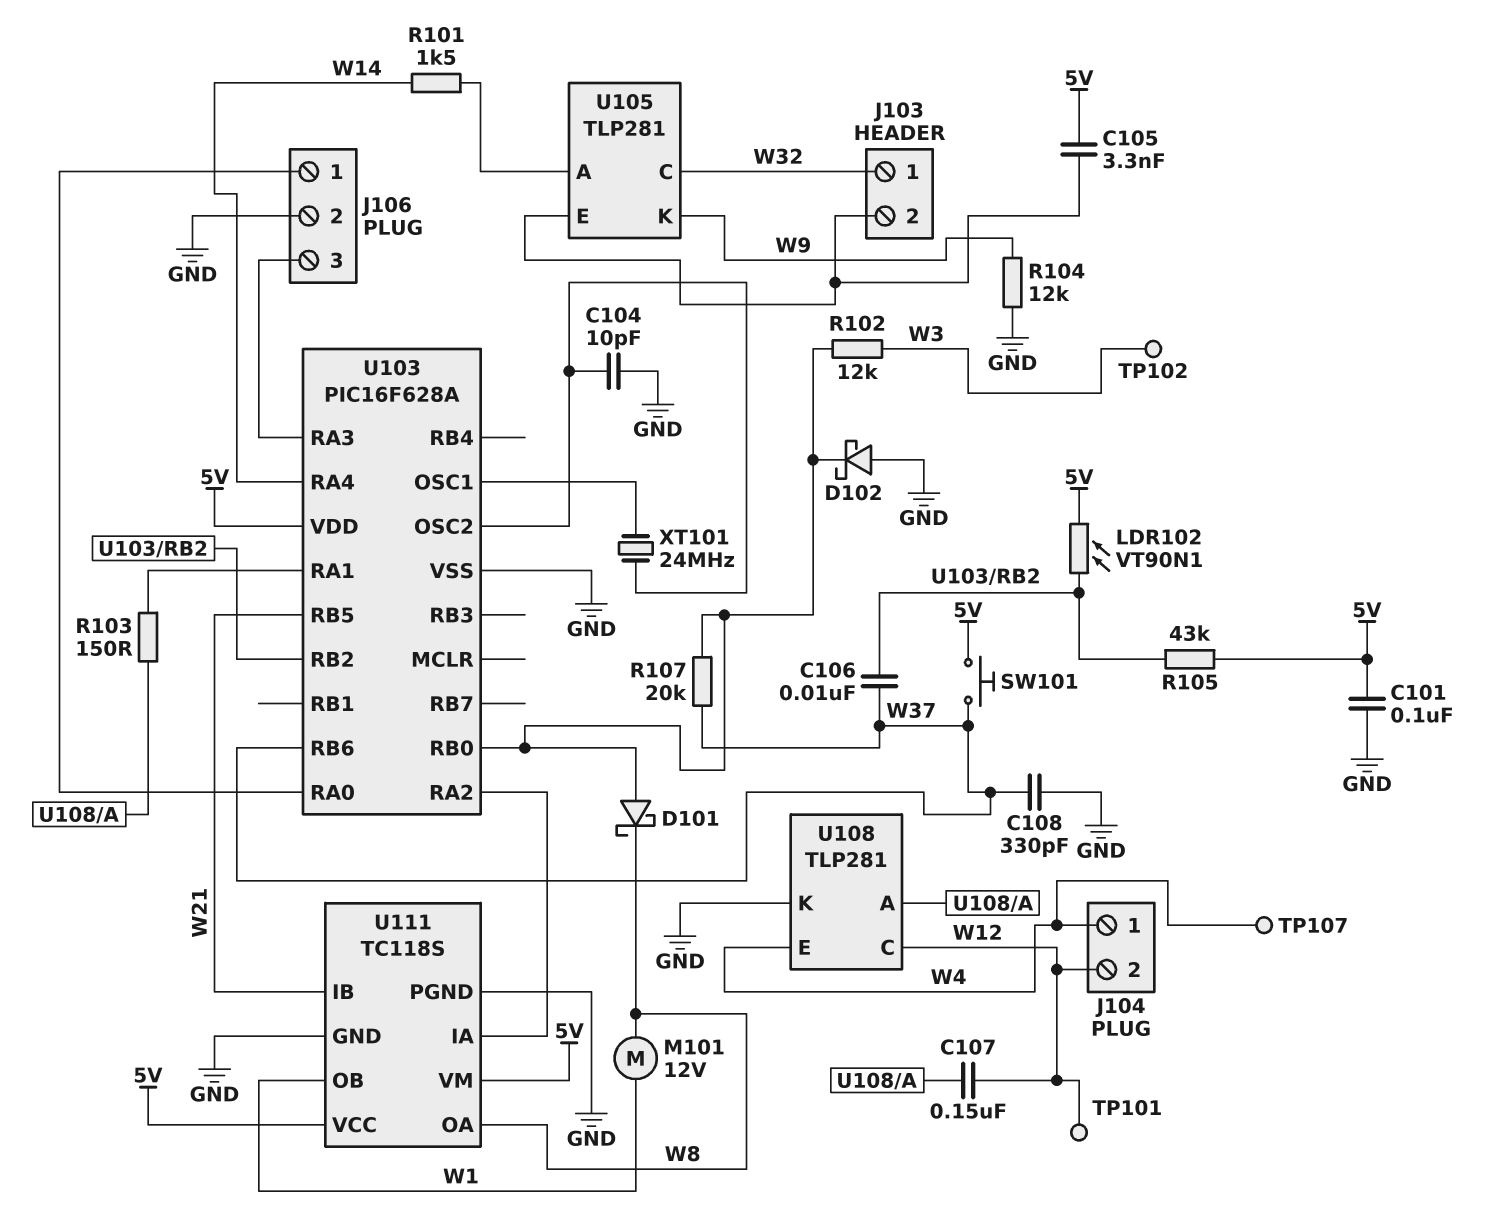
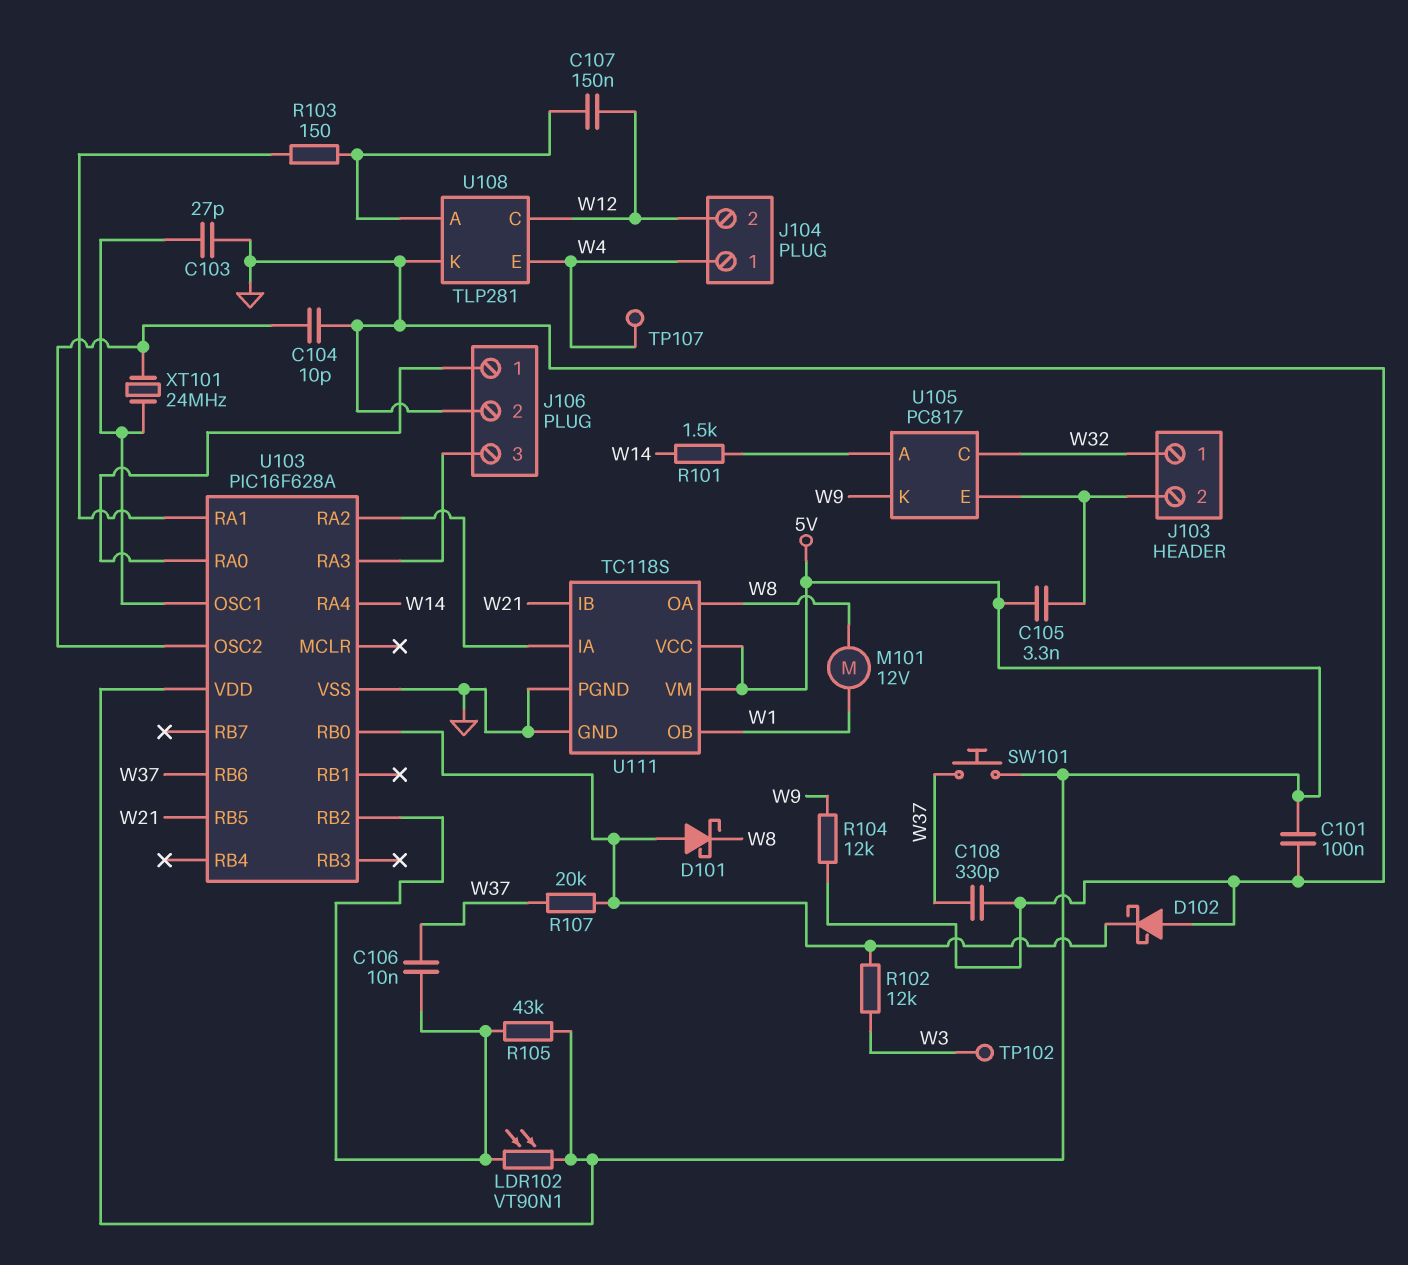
C103: none -> 27pF (GND, U103/OSC1)
TP101: test point (W12) -> none
U105: TLP281 -> PC817

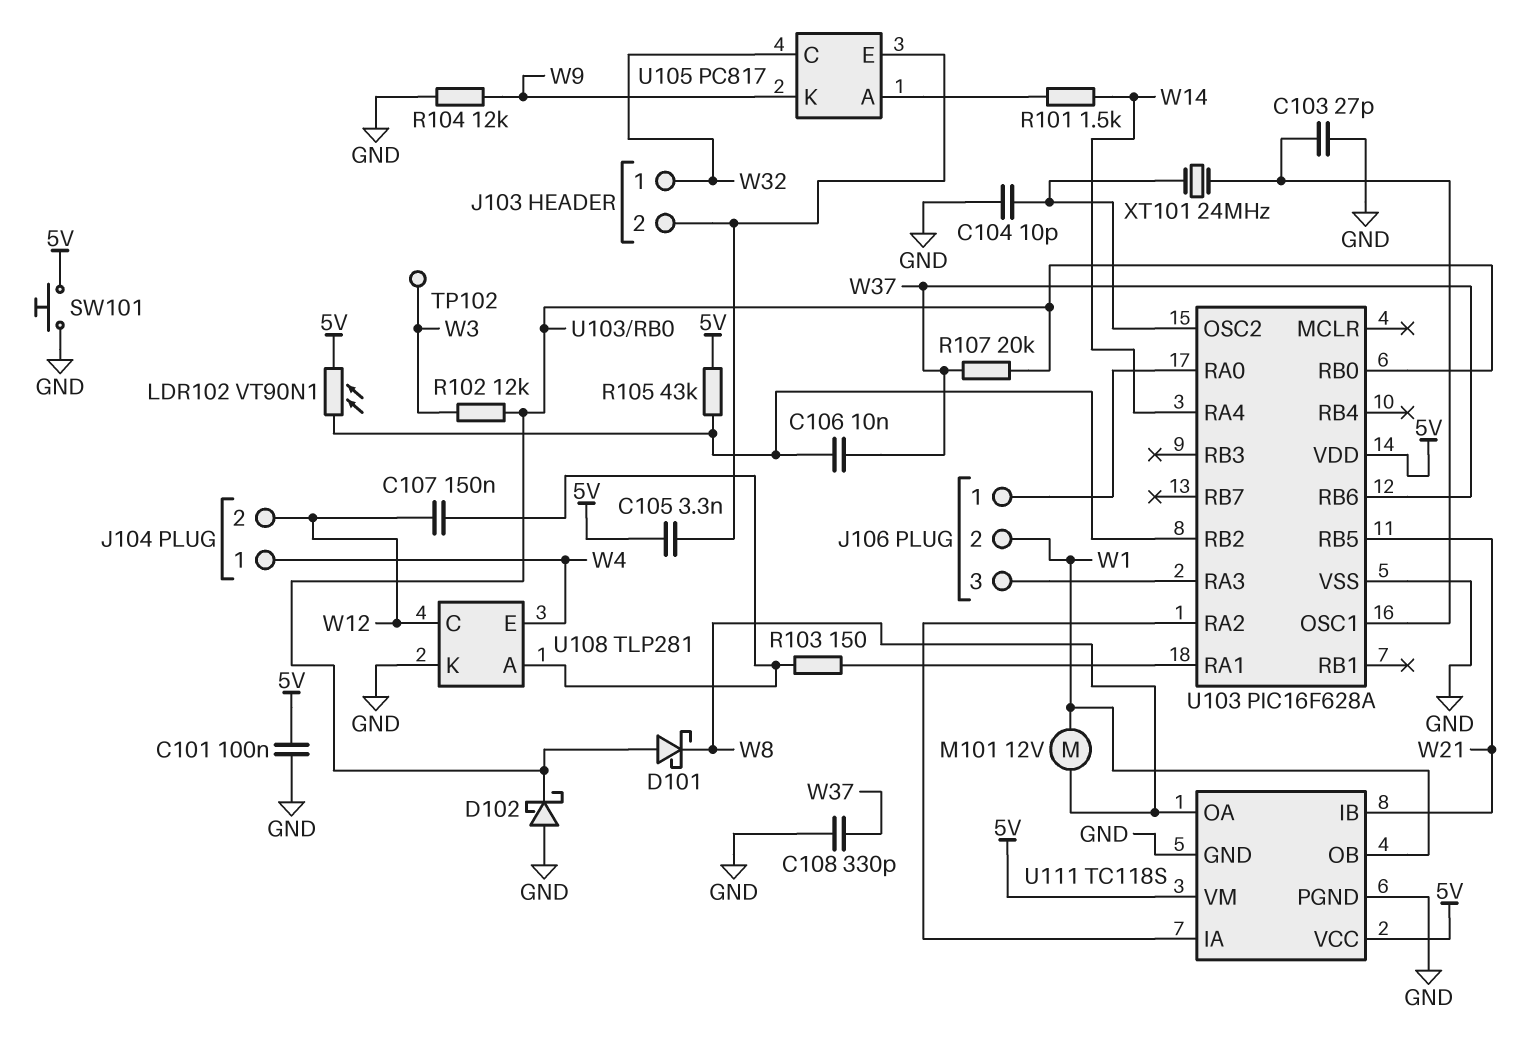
J106 pin 2: GND -> W1
SW101: button (5V, W37) -> button (5V, GND)
TP107: test point (W4) -> none

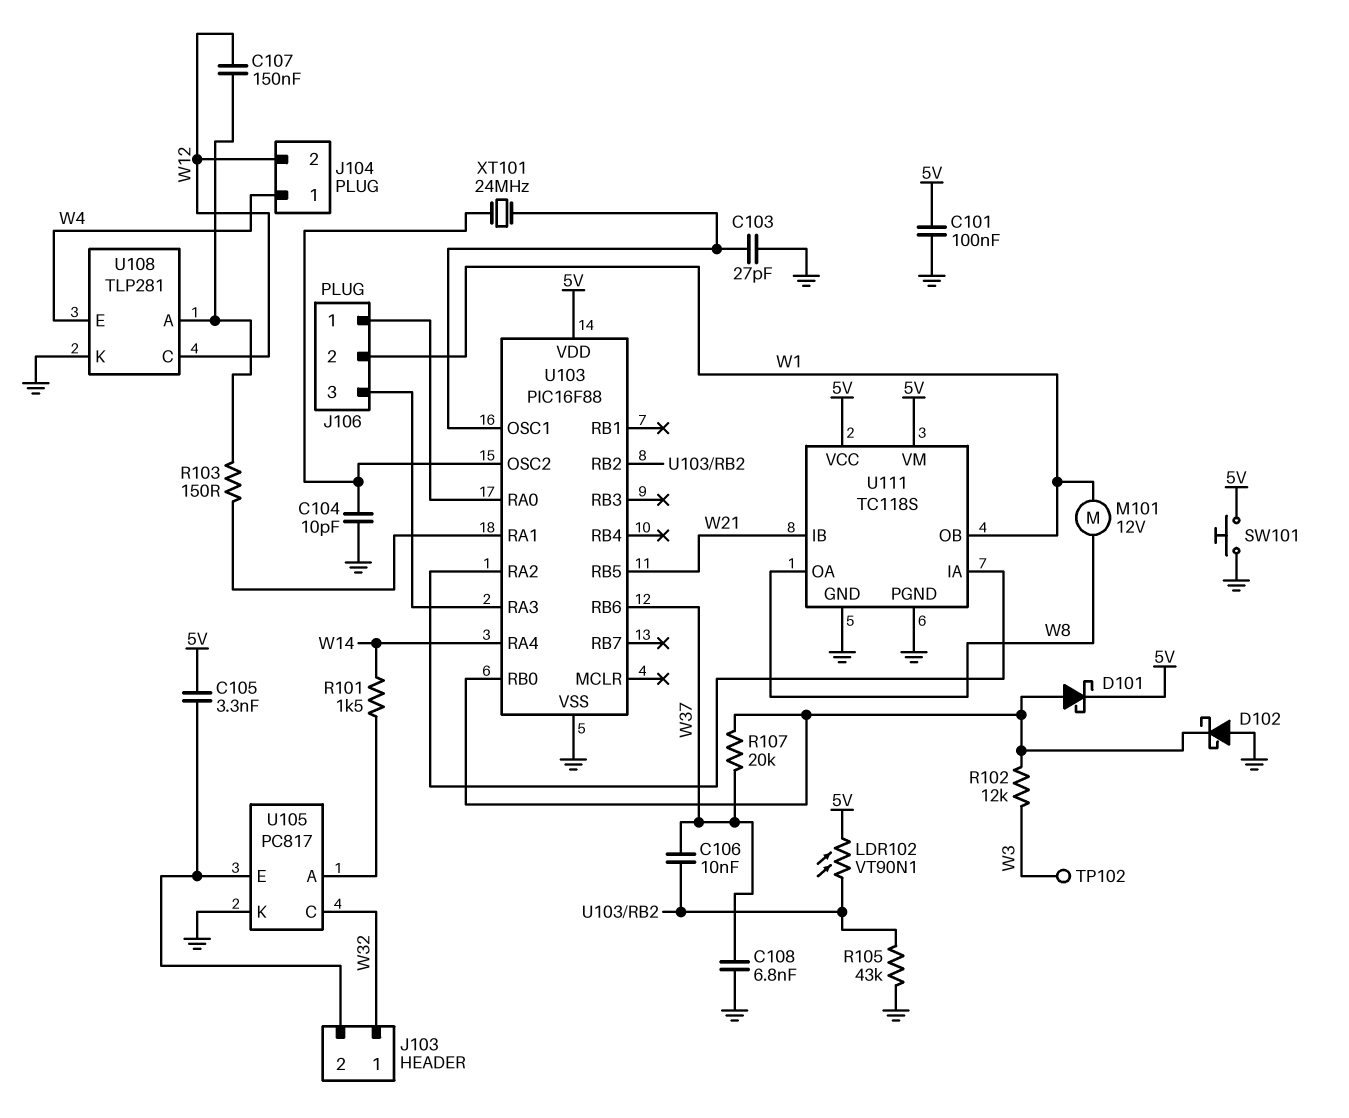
C108: 330pF (GND, W37) -> 6.8nF (GND, W37)
D101: schottky (A U103/RB0, K W8) -> schottky (A U103/RB0, K 5V)
R104: 12k (GND, W9) -> none
R105: 43k (5V, U103/RB2) -> 43k (GND, U103/RB2)
U103: PIC16F628A -> PIC16F88
U105 pin K: W9 -> GND

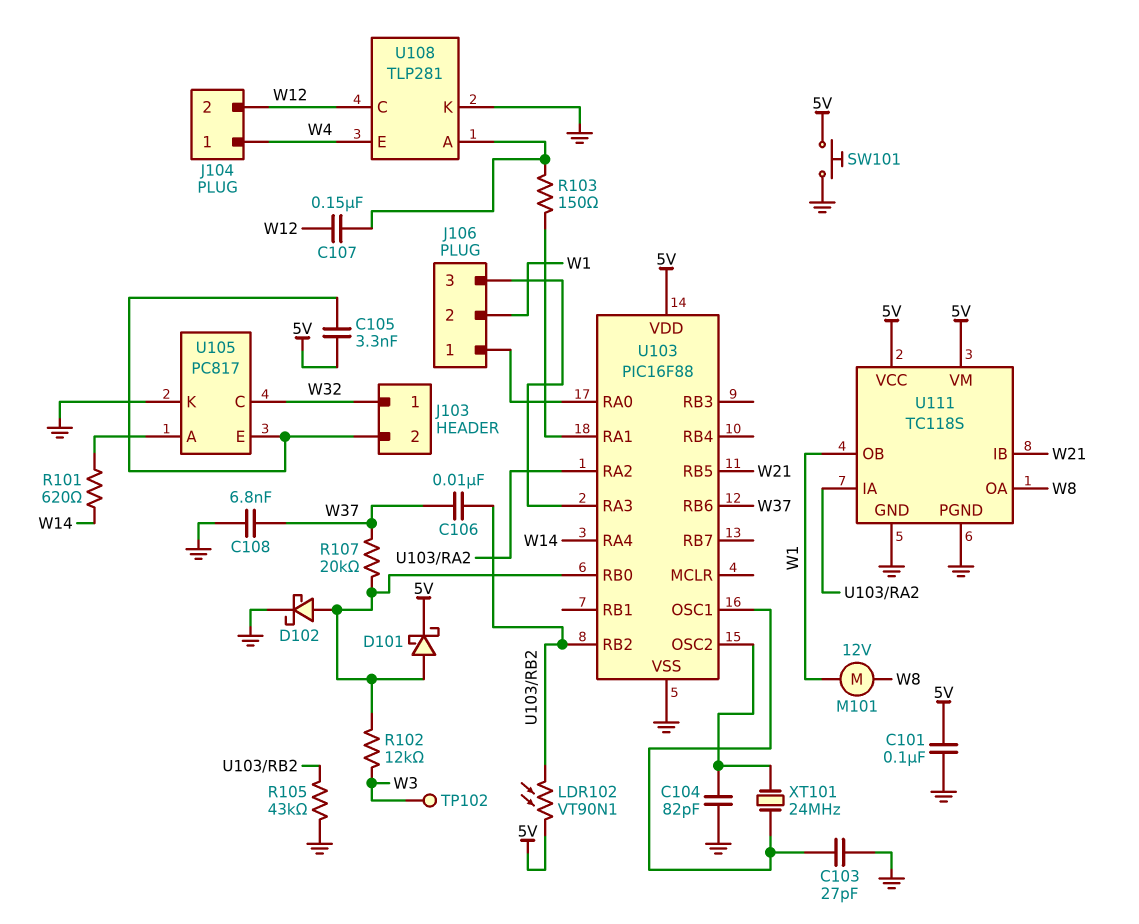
C104: 10pF (GND, U103/OSC2) -> 82pF (GND, U103/OSC2)
D102: schottky (A GND, K U103/RB0) -> schottky (A U103/RB0, K GND)
R101: 1.5k (U105/A, W14) -> 620 (U105/A, W14)

